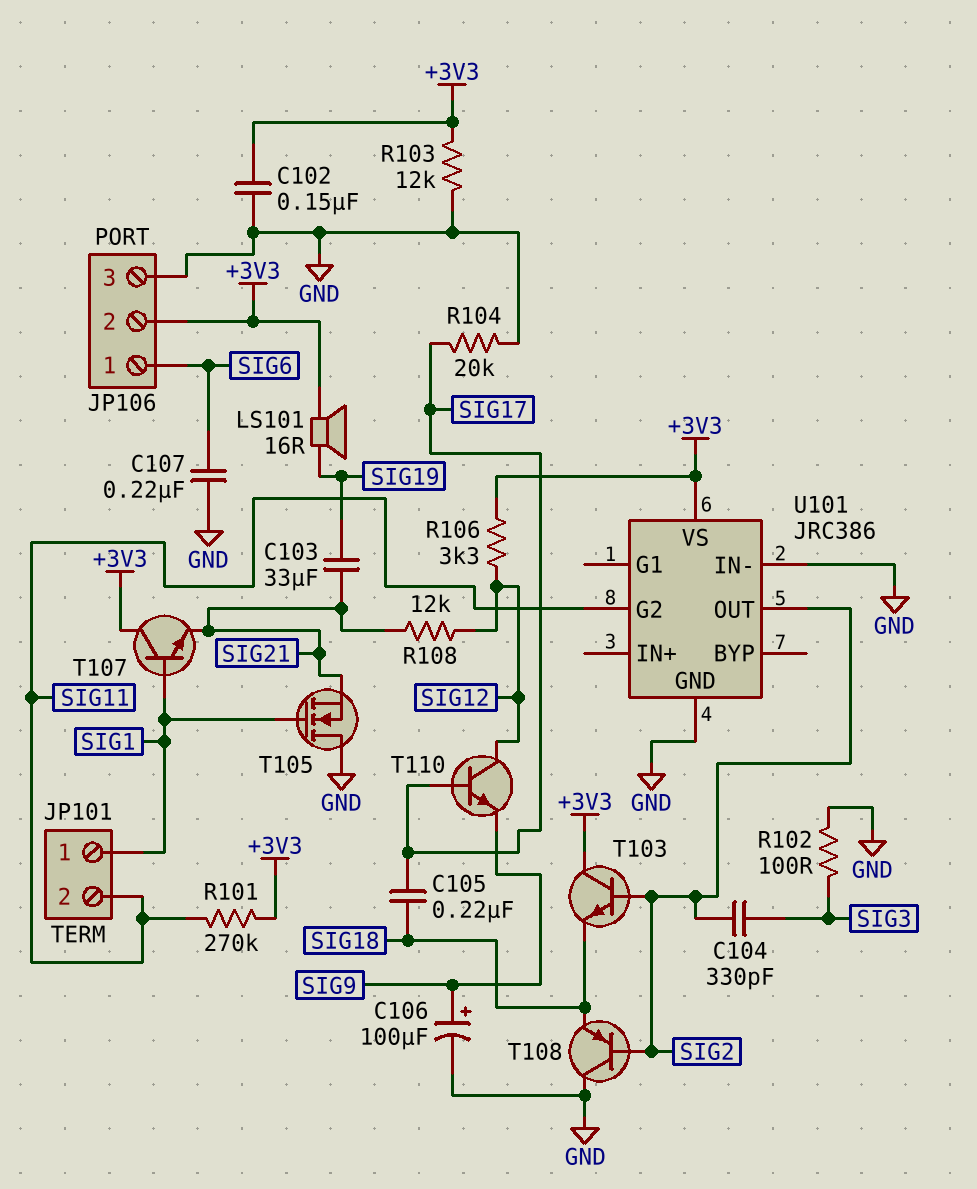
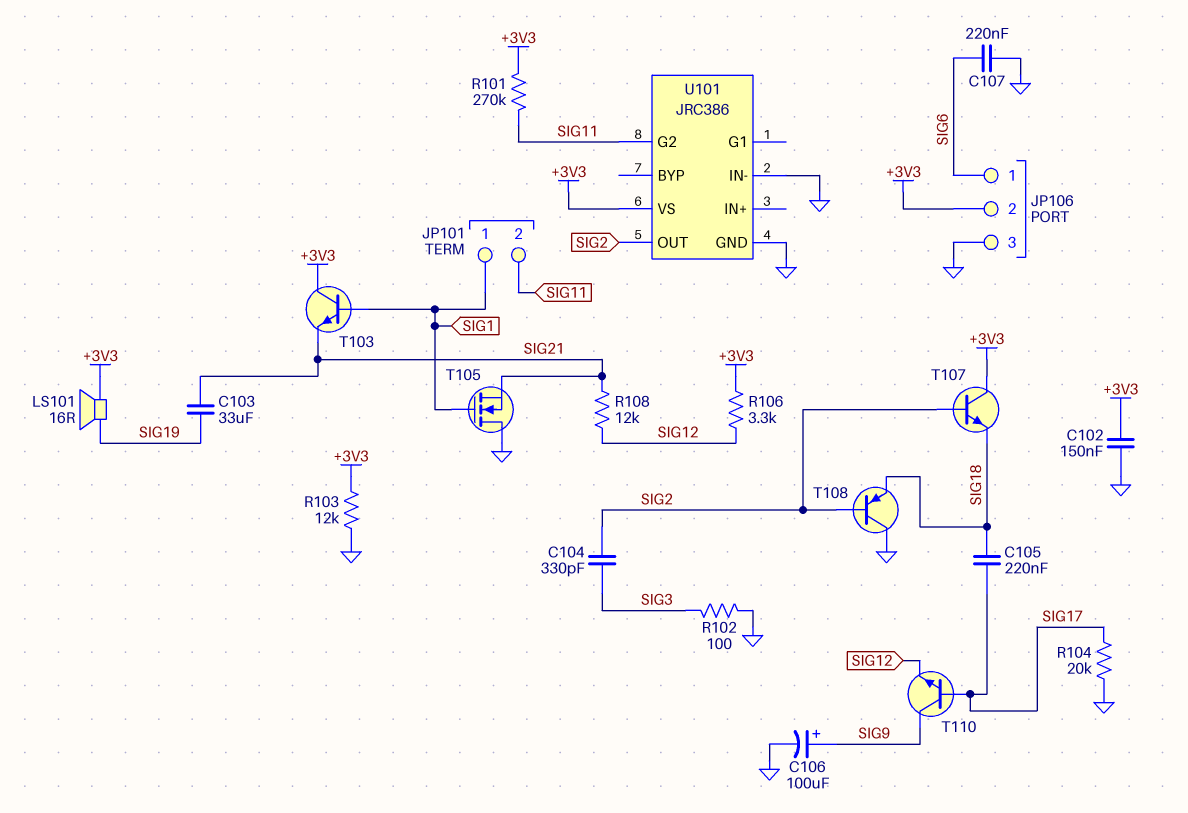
T103: NPN (B SIG2, C +3V3, E SIG18) -> NPN (B SIG1, C +3V3, E SIG21)
T107: NPN (B SIG1, C +3V3, E SIG21) -> NPN (B SIG2, C +3V3, E SIG18)
T110: NPN (B SIG17, C SIG12, E SIG9) -> NPN (B SIG17, C SIG9, E SIG12)

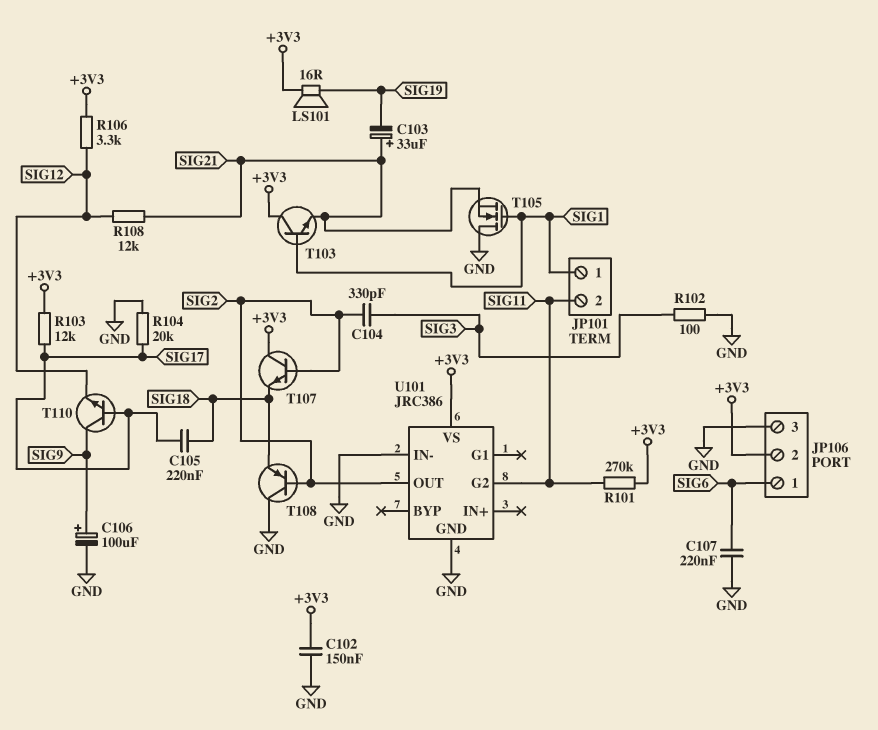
C103: 33uF (SIG19, SIG21) -> 33uF (plus SIG21, minus SIG19)
R103: 12k (+3V3, GND) -> 12k (+3V3, SIG17)

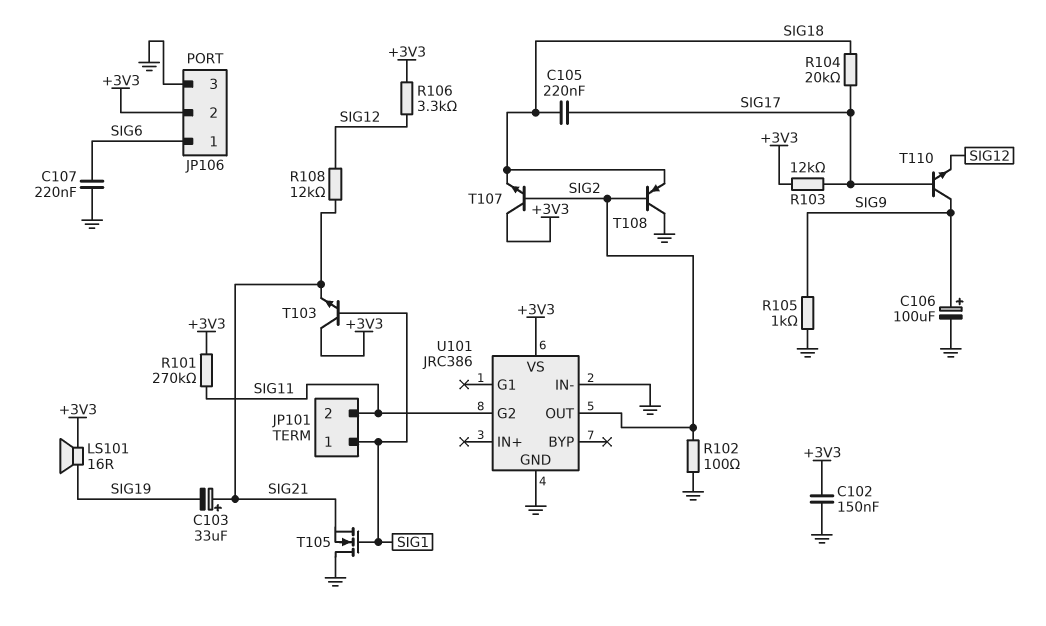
C104: 330pF (SIG2, SIG3) -> none
R102: 100 (GND, SIG3) -> 100 (GND, SIG2)
R104: 20k (GND, SIG17) -> 20k (SIG17, SIG18)
R105: none -> 1k (GND, SIG9)

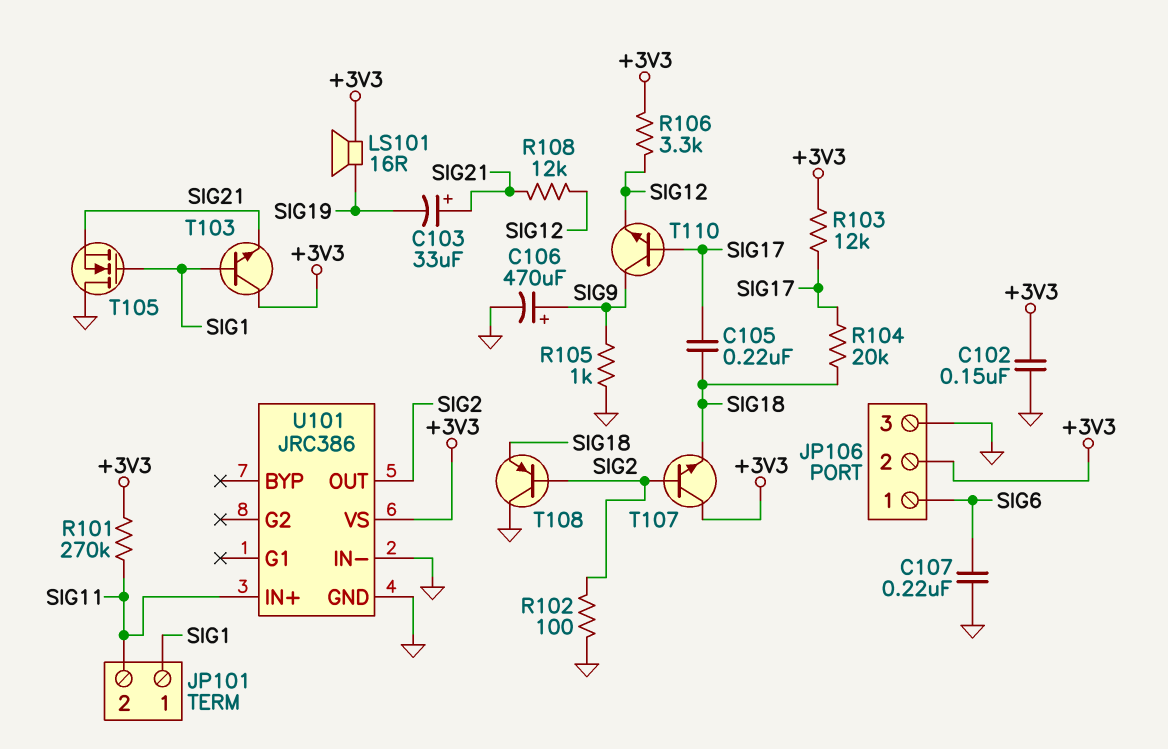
C106: 100uF (plus SIG9, minus GND) -> 470uF (plus SIG9, minus GND)
U101 pin G2: SIG11 -> none
U101 pin IN+: none -> SIG11

